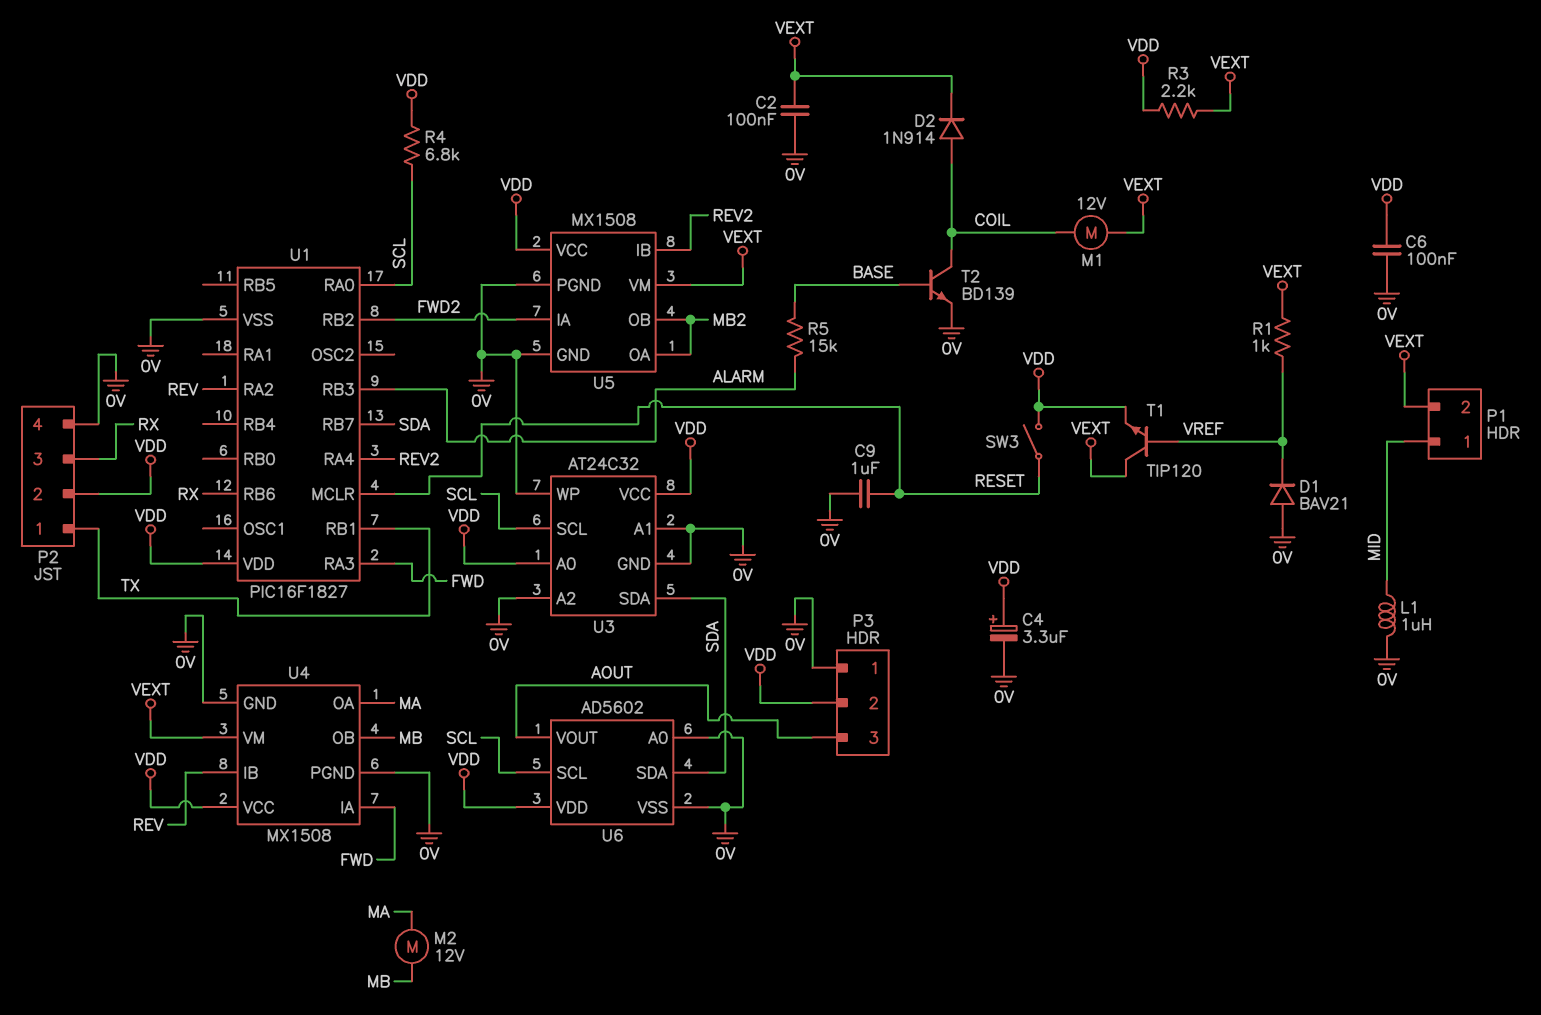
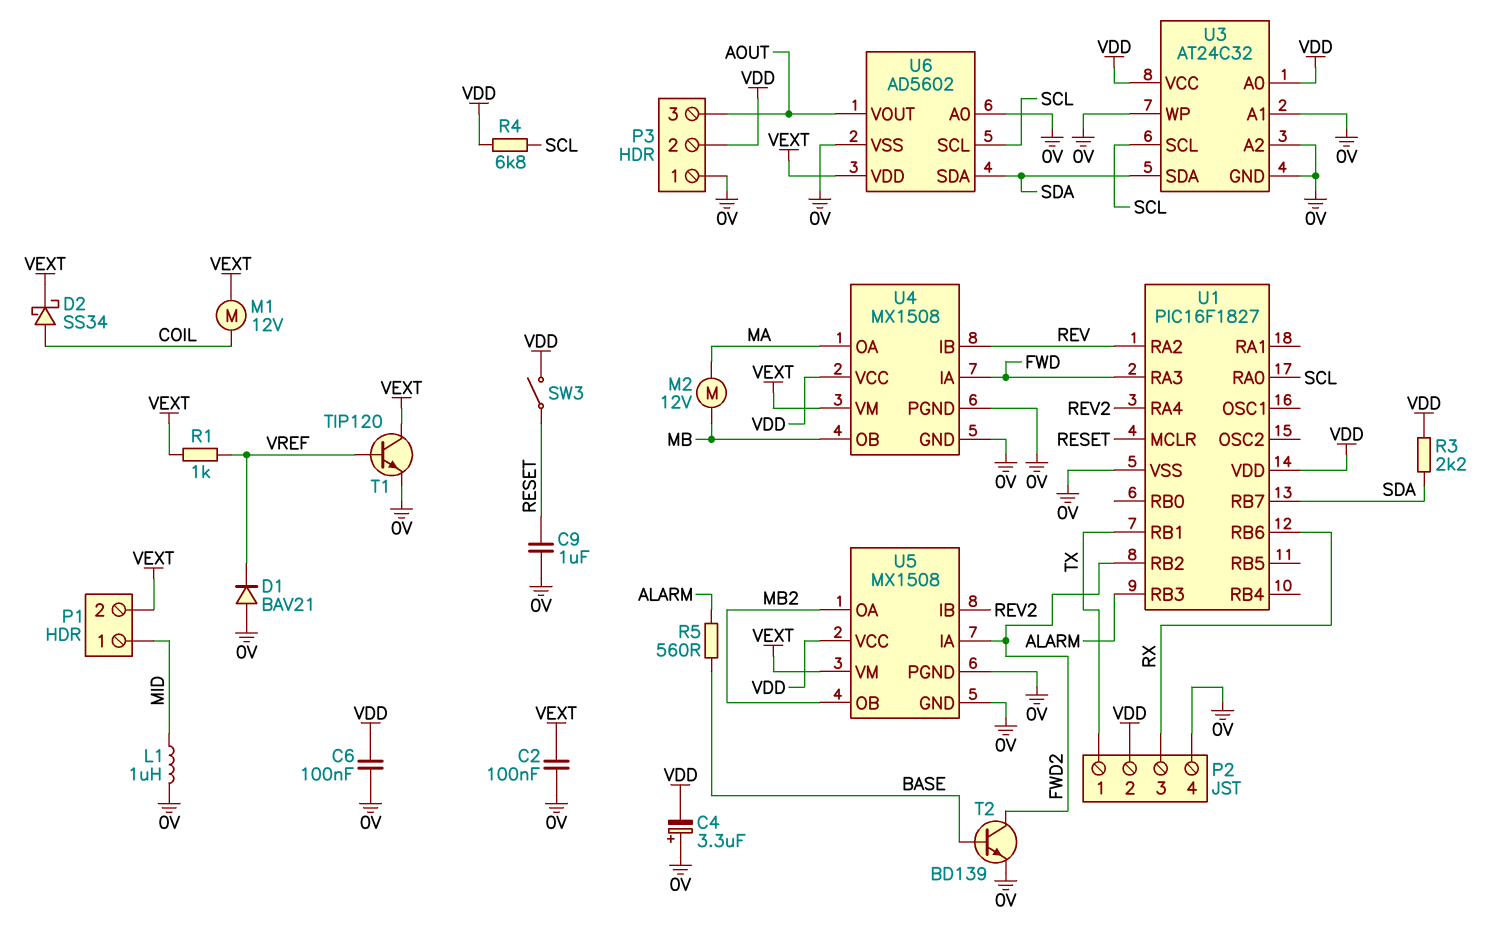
C4: 3.3uF (plus VDD, minus 0V) -> 3.3uF (plus 0V, minus VDD)
D2: diode 1N914 (A COIL, K VEXT) -> schottky SS34 (A COIL, K VEXT)
R3: 2.2k (VDD, VEXT) -> 2.2k (SDA, VDD)
R5: 15k (ALARM, BASE) -> 560 (ALARM, BASE)
T1: NPN TIP120 (B VREF, C VEXT, E VDD) -> NPN TIP120 (B VREF, C VEXT, E 0V)
T2: NPN BD139 (B BASE, C COIL, E 0V) -> NPN BD139 (B BASE, C FWD2, E 0V)
U6 pin VDD: VDD -> VEXT

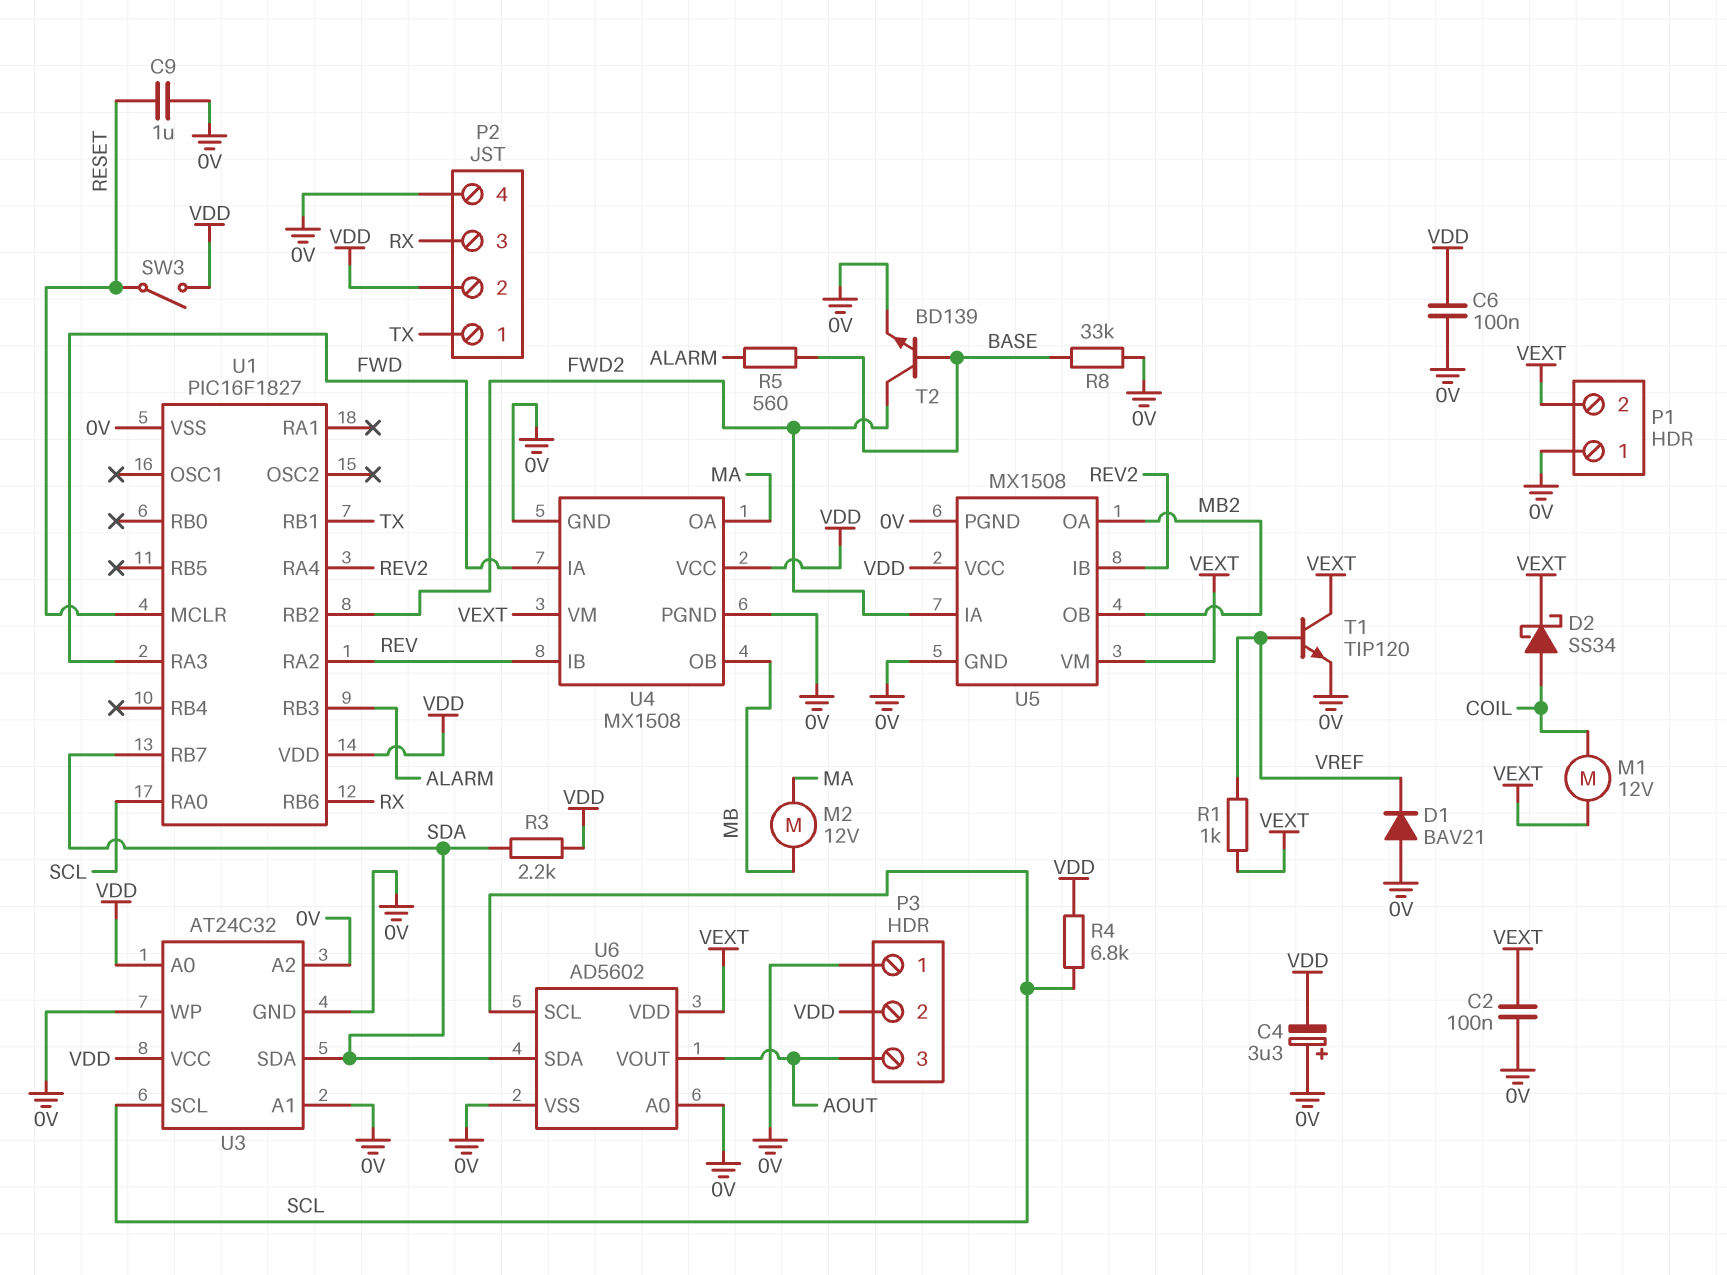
L1: 1uH (0V, MID) -> none
P1 pin 1: MID -> 0V
R8: none -> 33k (0V, BASE)

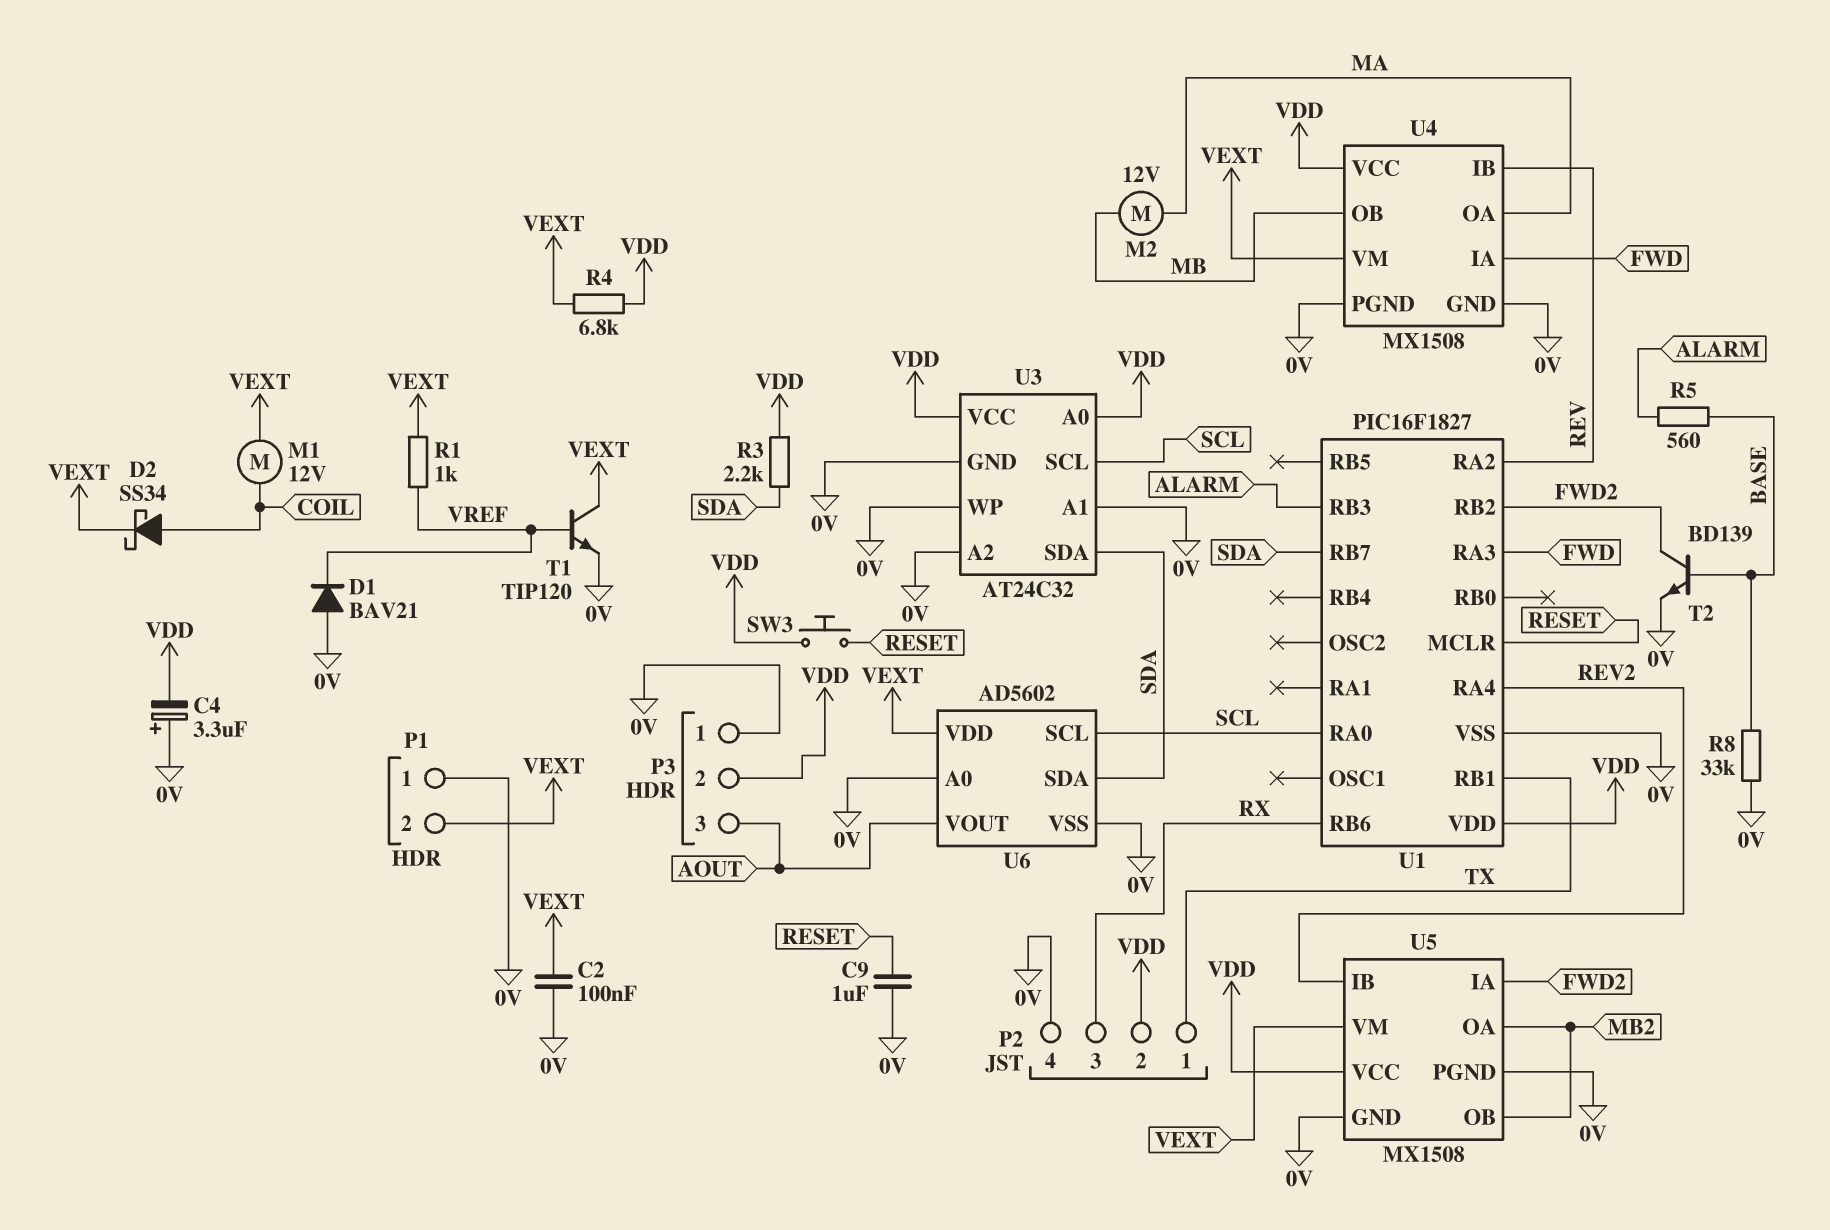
C6: 100nF (0V, VDD) -> none
R4: 6.8k (SCL, VDD) -> 6.8k (VDD, VEXT)
SW3: switch (RESET, VDD) -> button (RESET, VDD)

